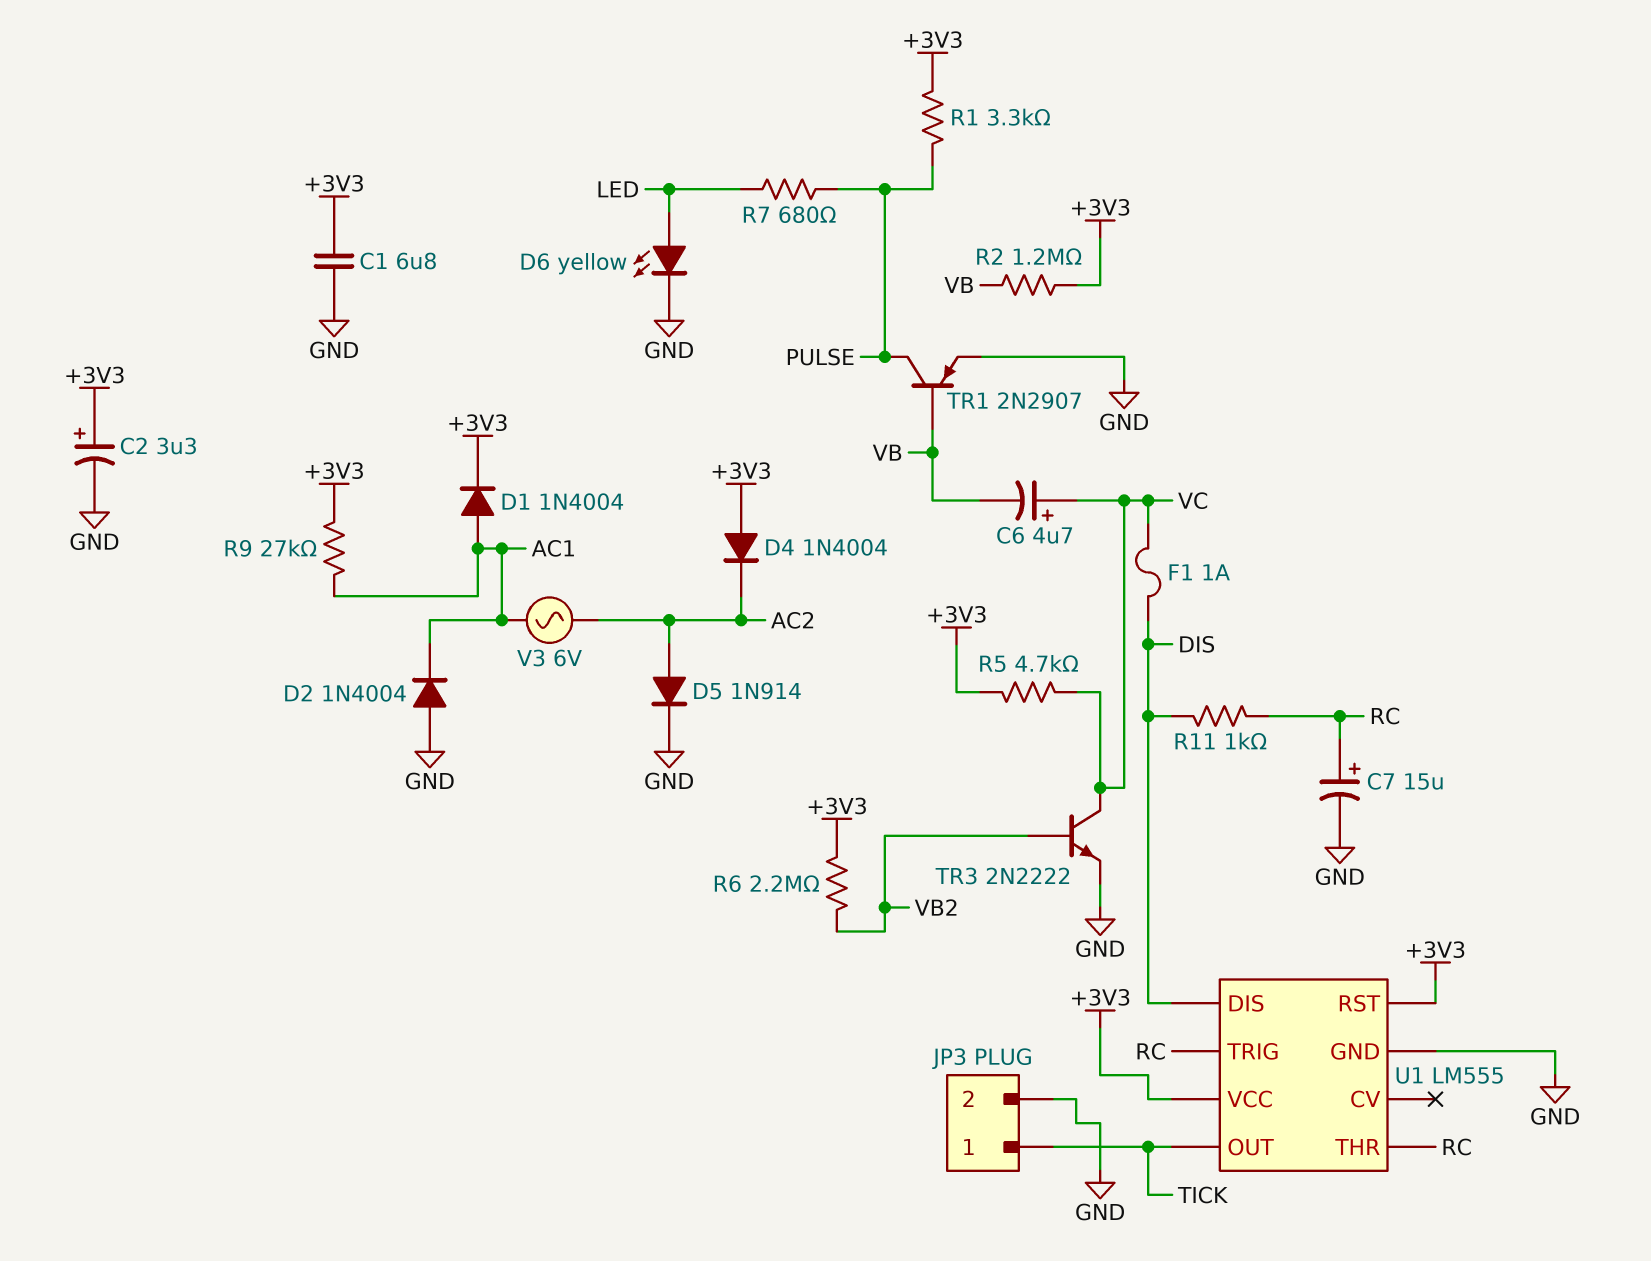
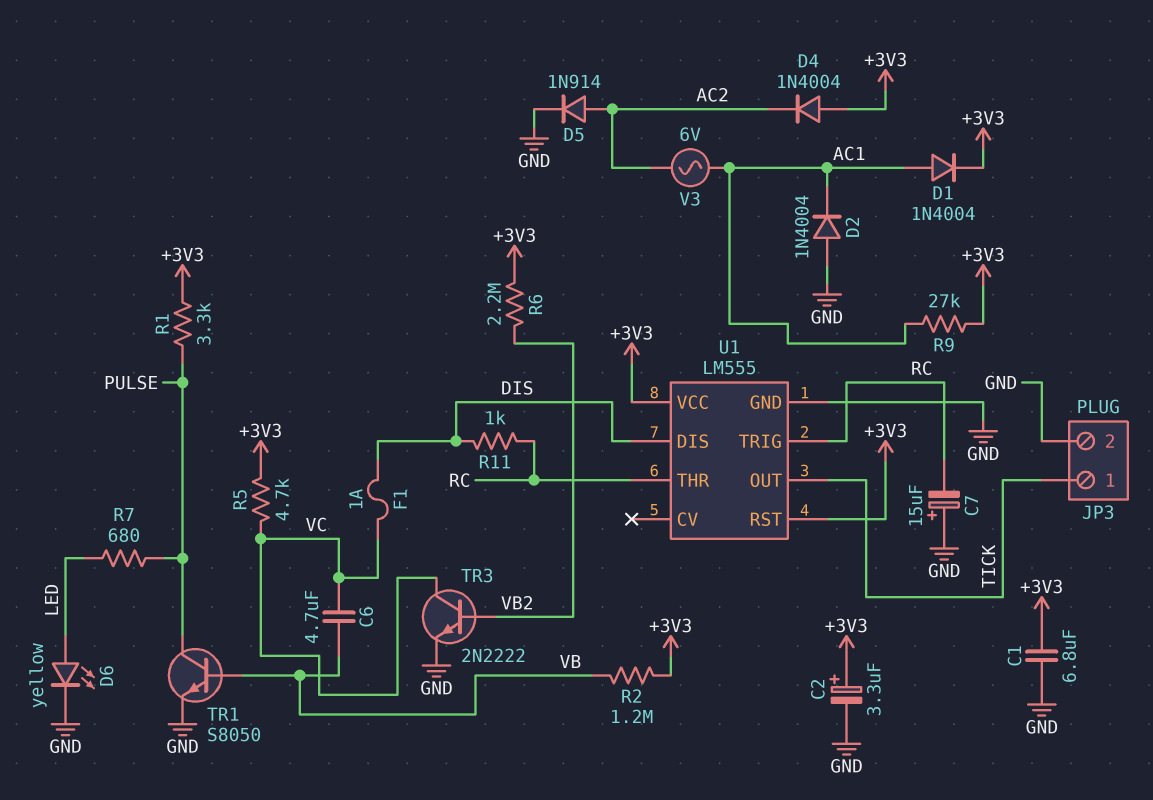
C6: 4.7uF (plus VC, minus VB) -> 4.7uF (VB, VC)
C7: 15uF (plus RC, minus GND) -> 15uF (plus GND, minus RC)
TR1: PNP 2N2907 (B VB, C PULSE, E GND) -> NPN S8050 (B VB, C PULSE, E GND)

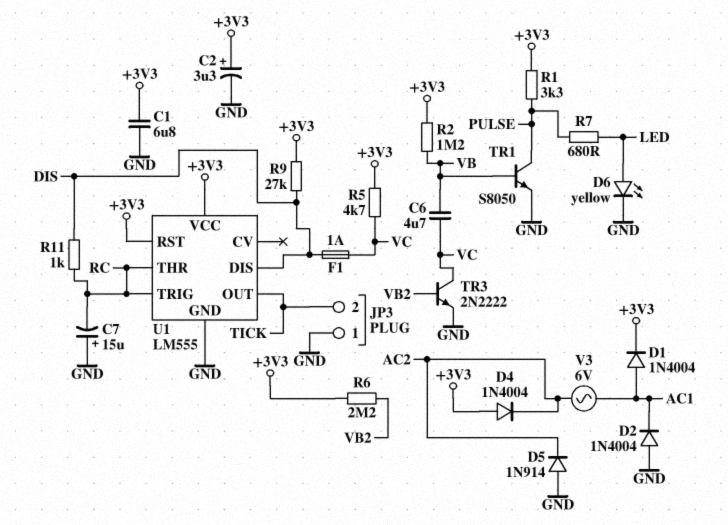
D5: diode 1N914 (A AC2, K GND) -> diode 1N914 (A GND, K AC2)
JP3 pin 1: TICK -> GND
JP3 pin 2: GND -> TICK
R9: 27k (+3V3, AC1) -> 27k (+3V3, DIS)

